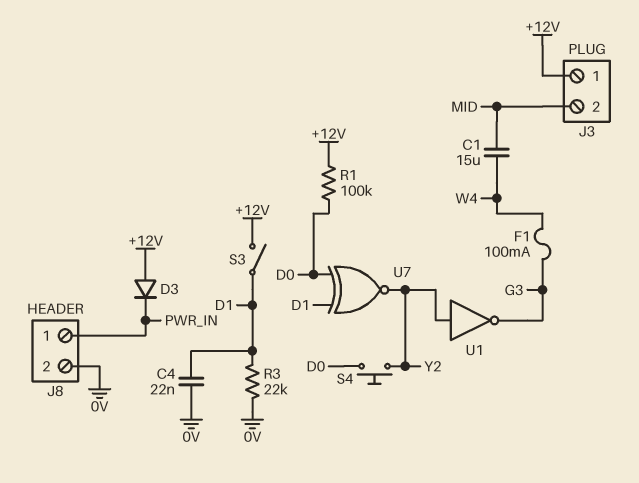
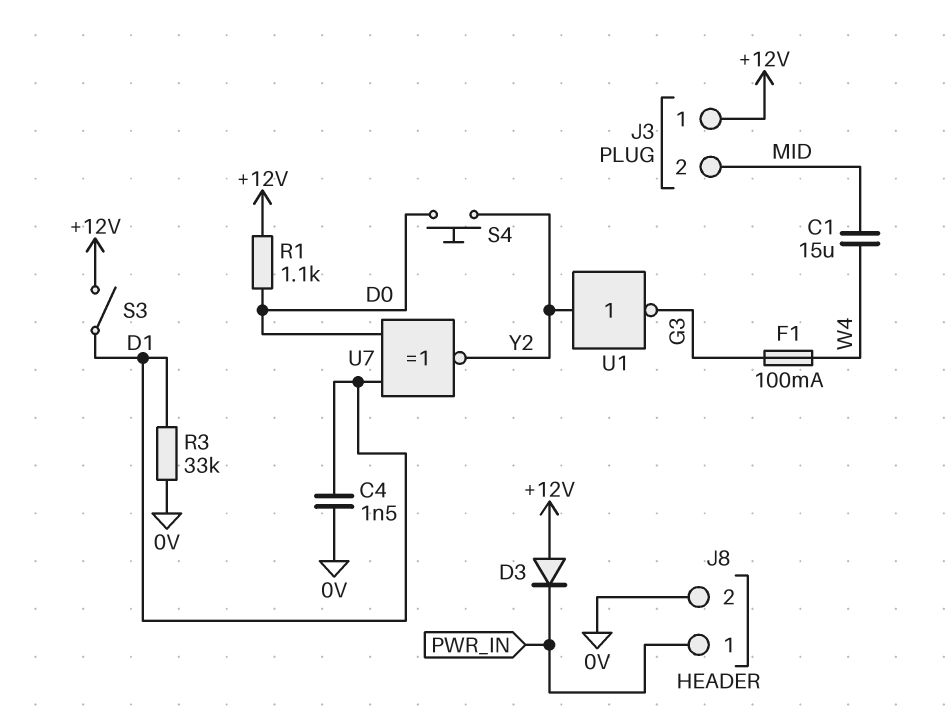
C4: 22nF (0V, D1) -> 1.5nF (0V, D1)
R1: 100k (+12V, D0) -> 1.1k (+12V, D0)
R3: 22k (0V, D1) -> 33k (0V, D1)

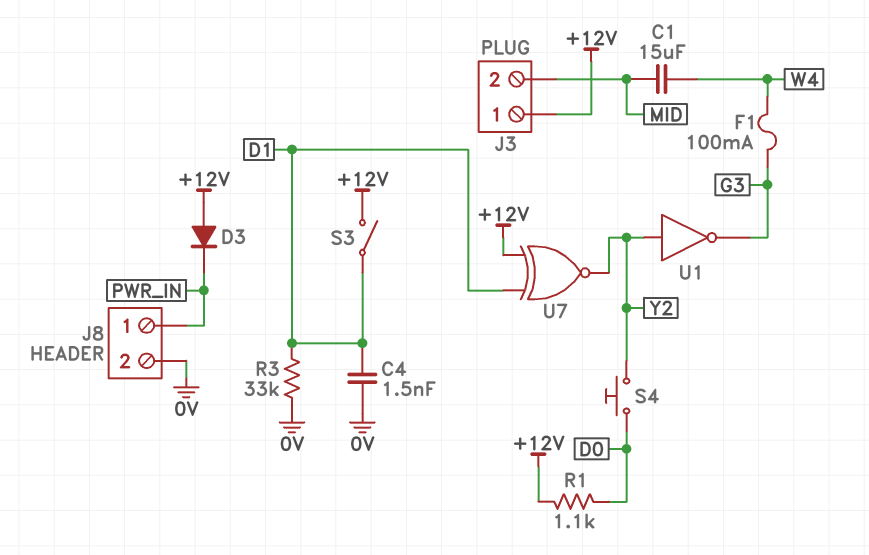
U7: XNOR (in D0, in D1, out Y2) -> XNOR (in +12V, in D1, out Y2)

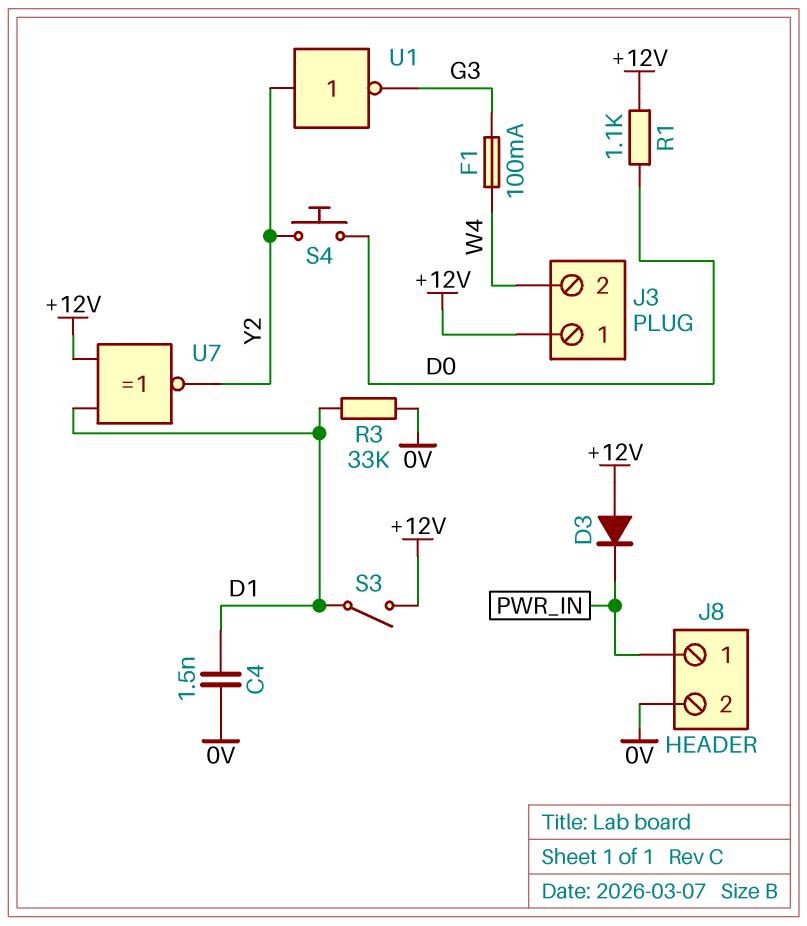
C1: 15uF (MID, W4) -> none
J3 pin 2: MID -> W4

